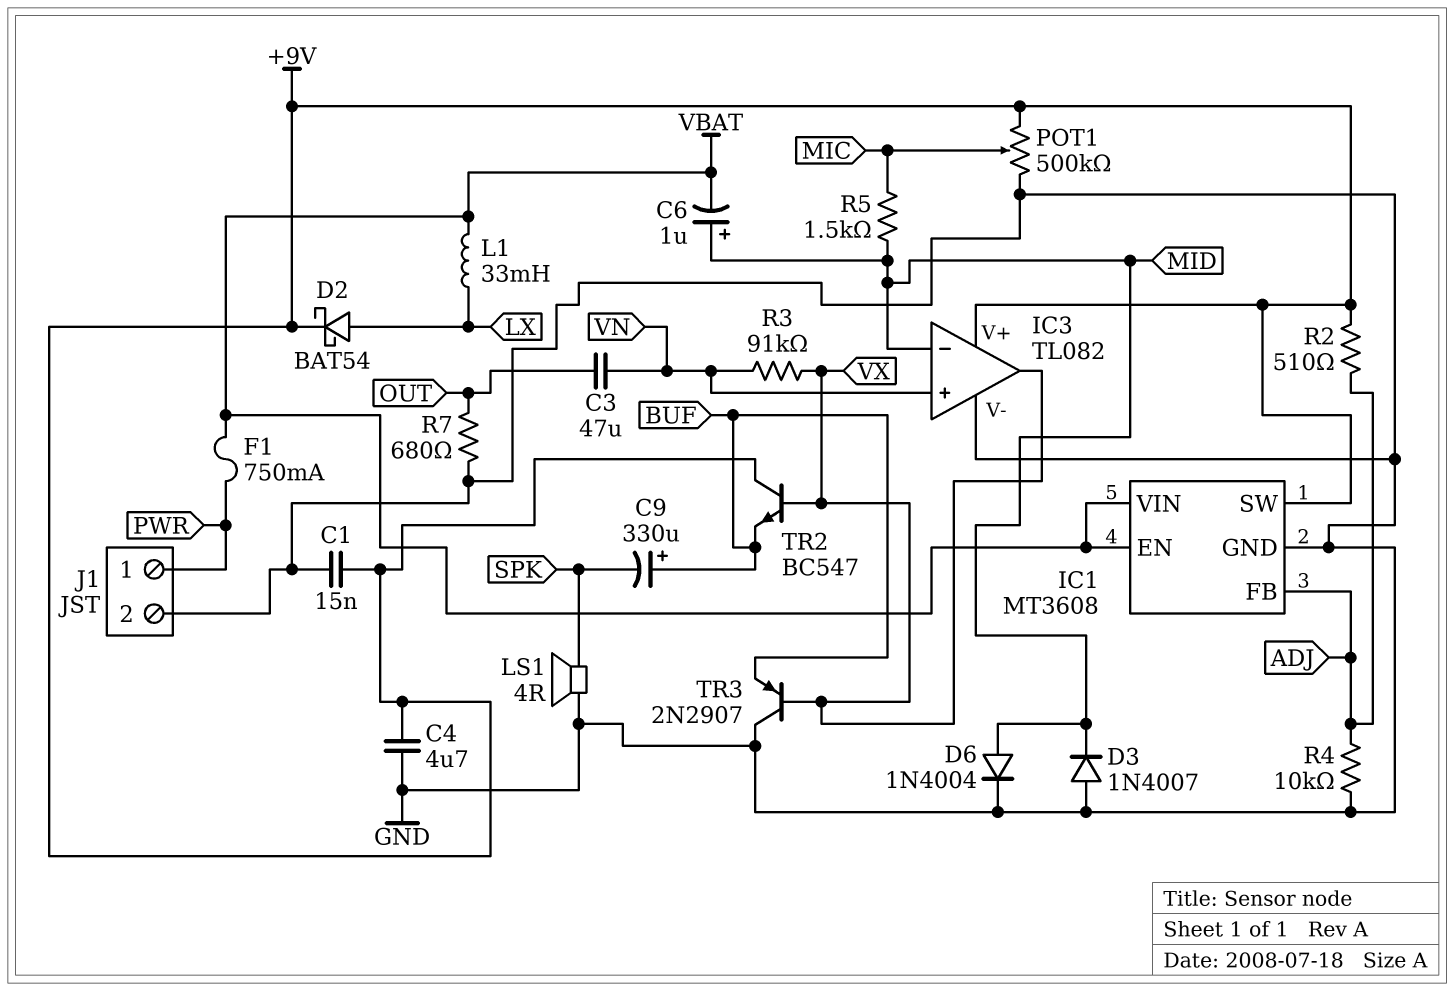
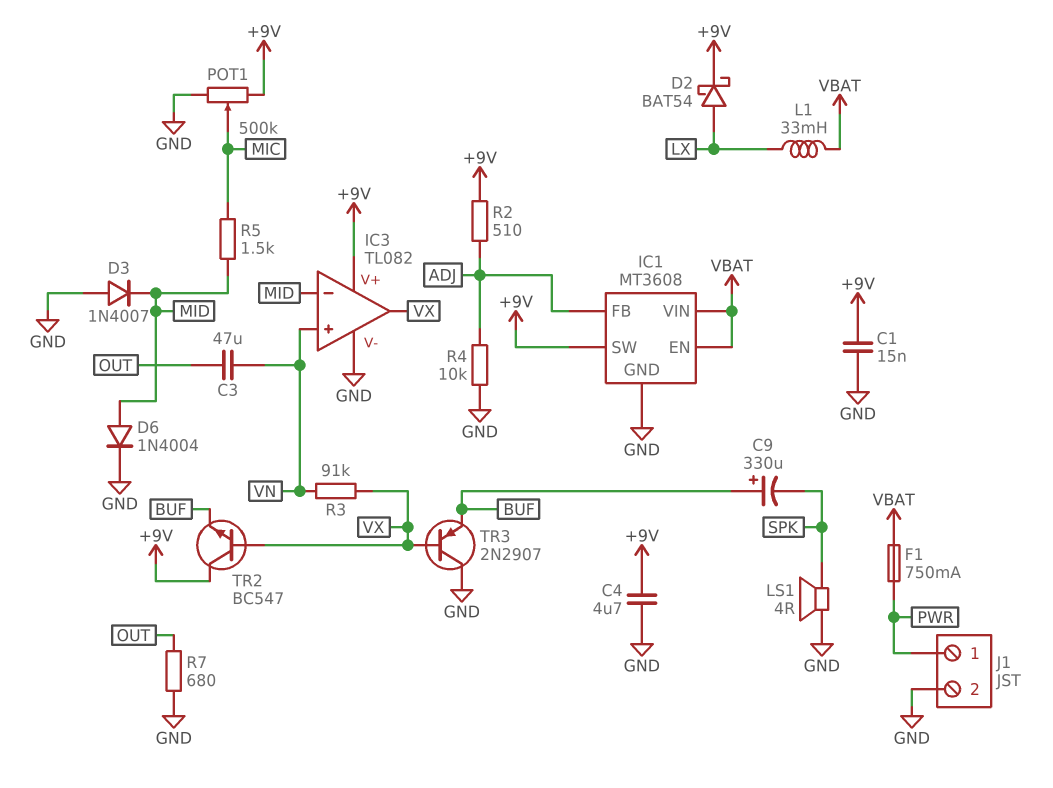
C6: 1uF (plus MID, minus VBAT) -> none

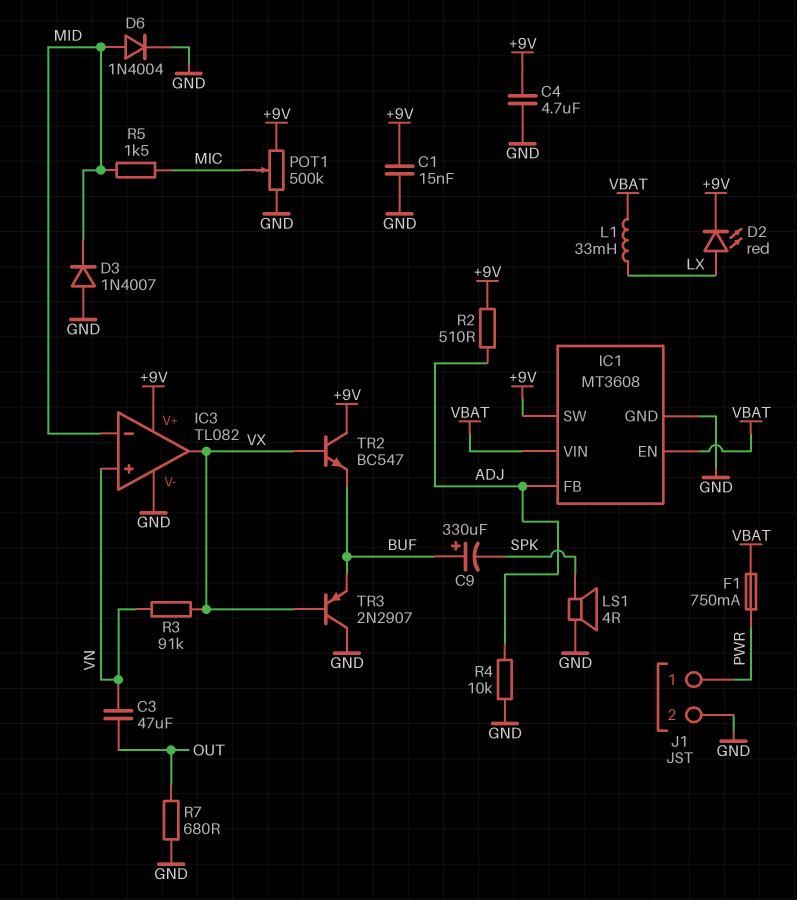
D2: schottky BAT54 (A LX, K +9V) -> LED red (A LX, K +9V)

